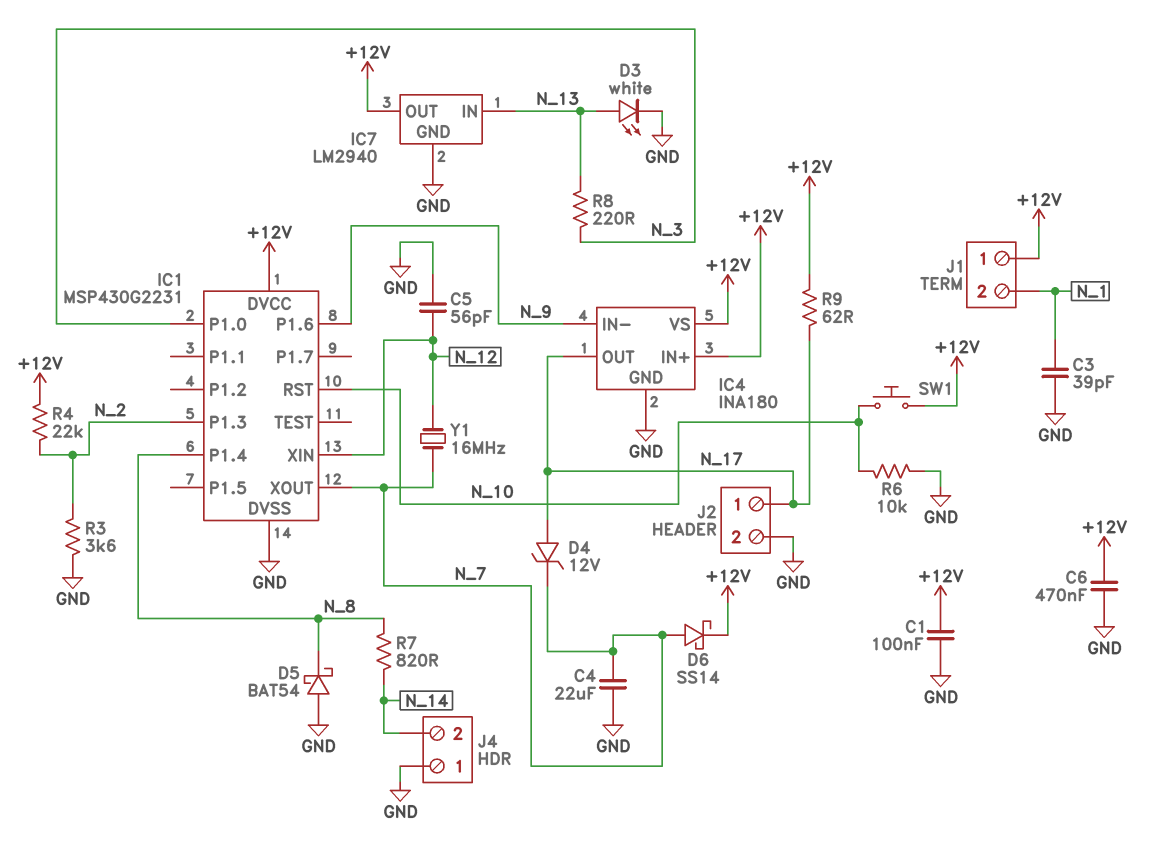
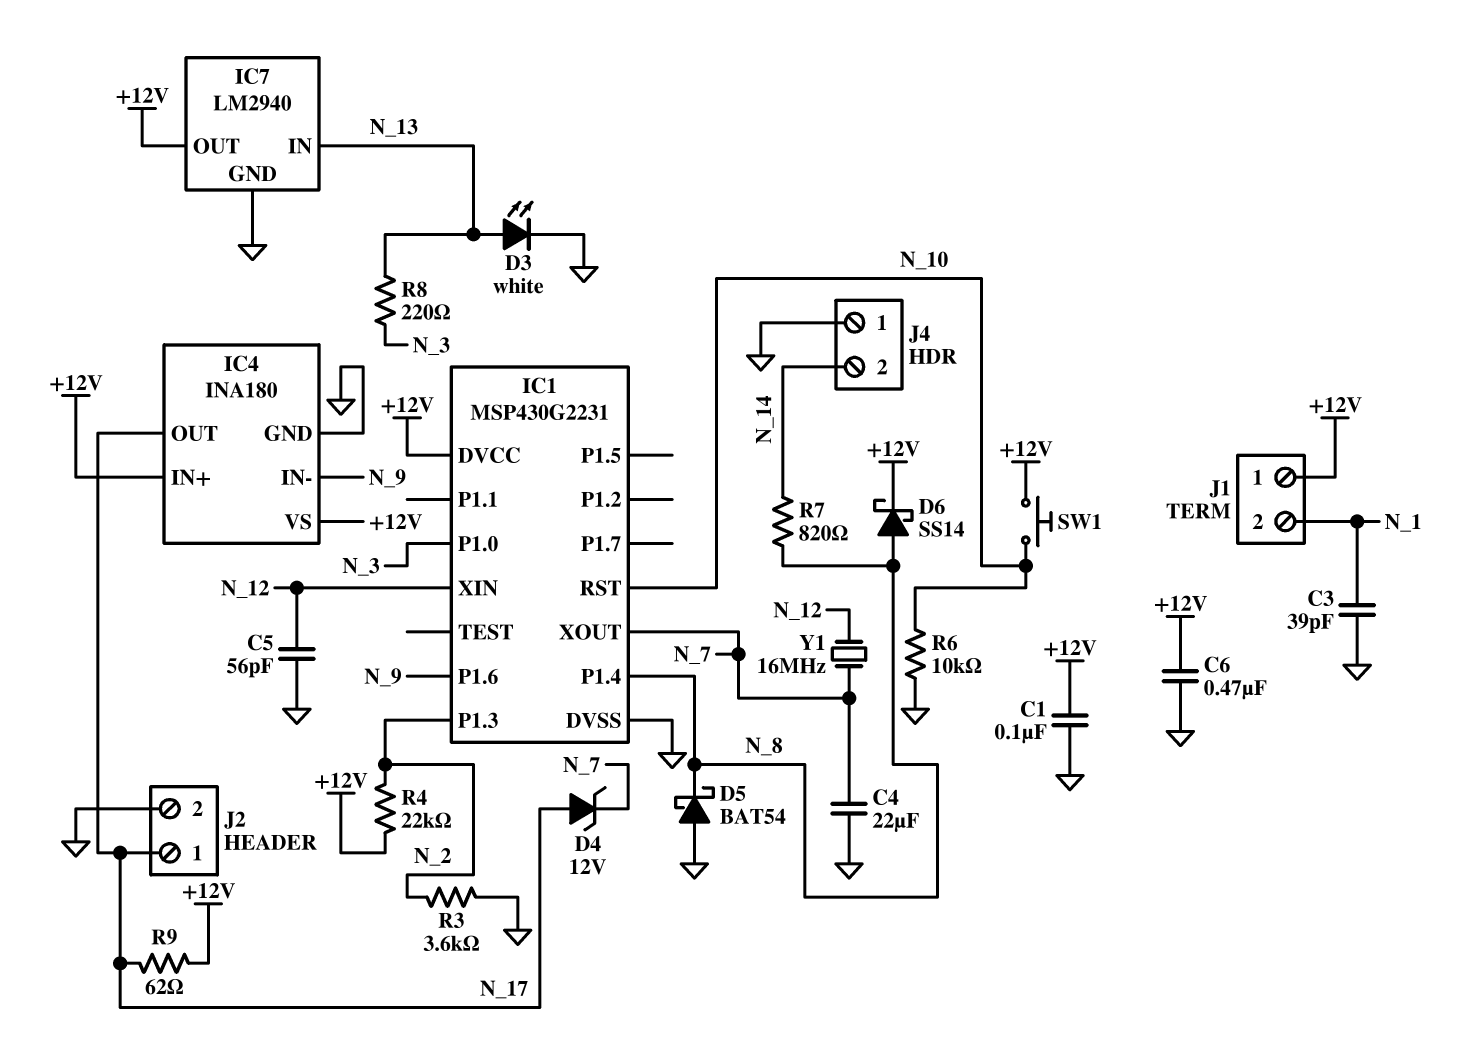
D6: schottky SS14 (A N_7, K +12V) -> schottky SS14 (A N_8, K +12V)

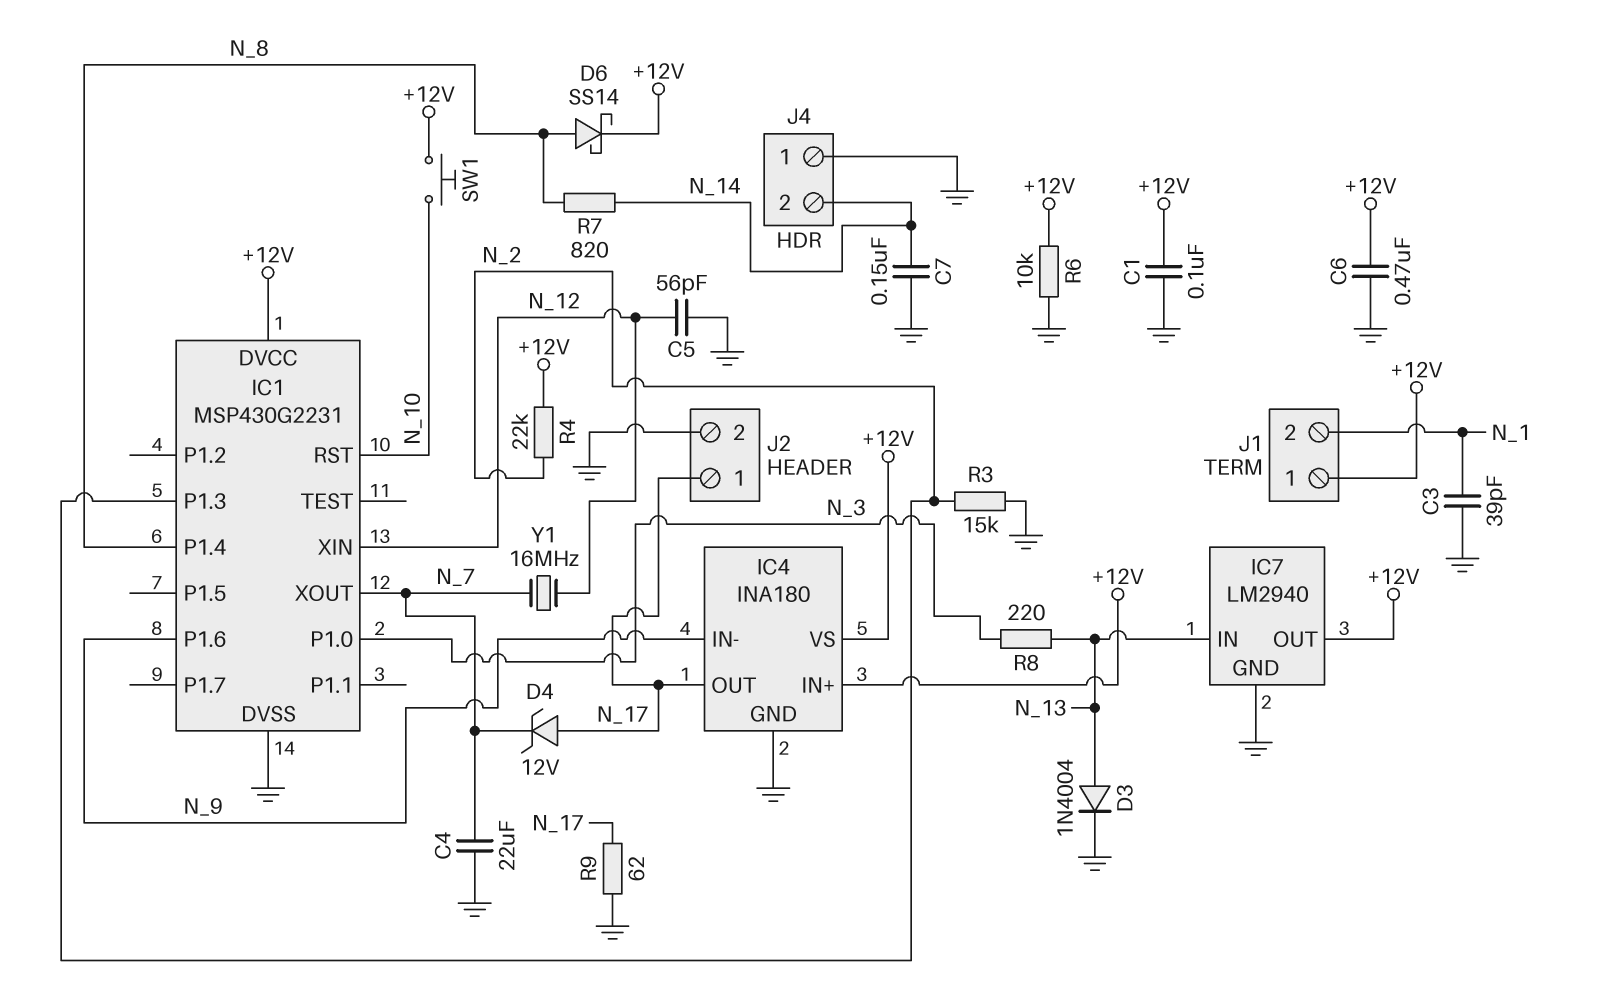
C7: none -> 150nF (GND, N_14)
D3: LED white (A N_13, K GND) -> diode 1N4004 (A N_13, K GND)
D5: schottky BAT54 (A GND, K N_8) -> none
R3: 3.6k (GND, N_2) -> 15k (GND, N_2)
R6: 10k (GND, N_10) -> 10k (+12V, GND)
R9: 62 (+12V, N_17) -> 62 (GND, N_17)

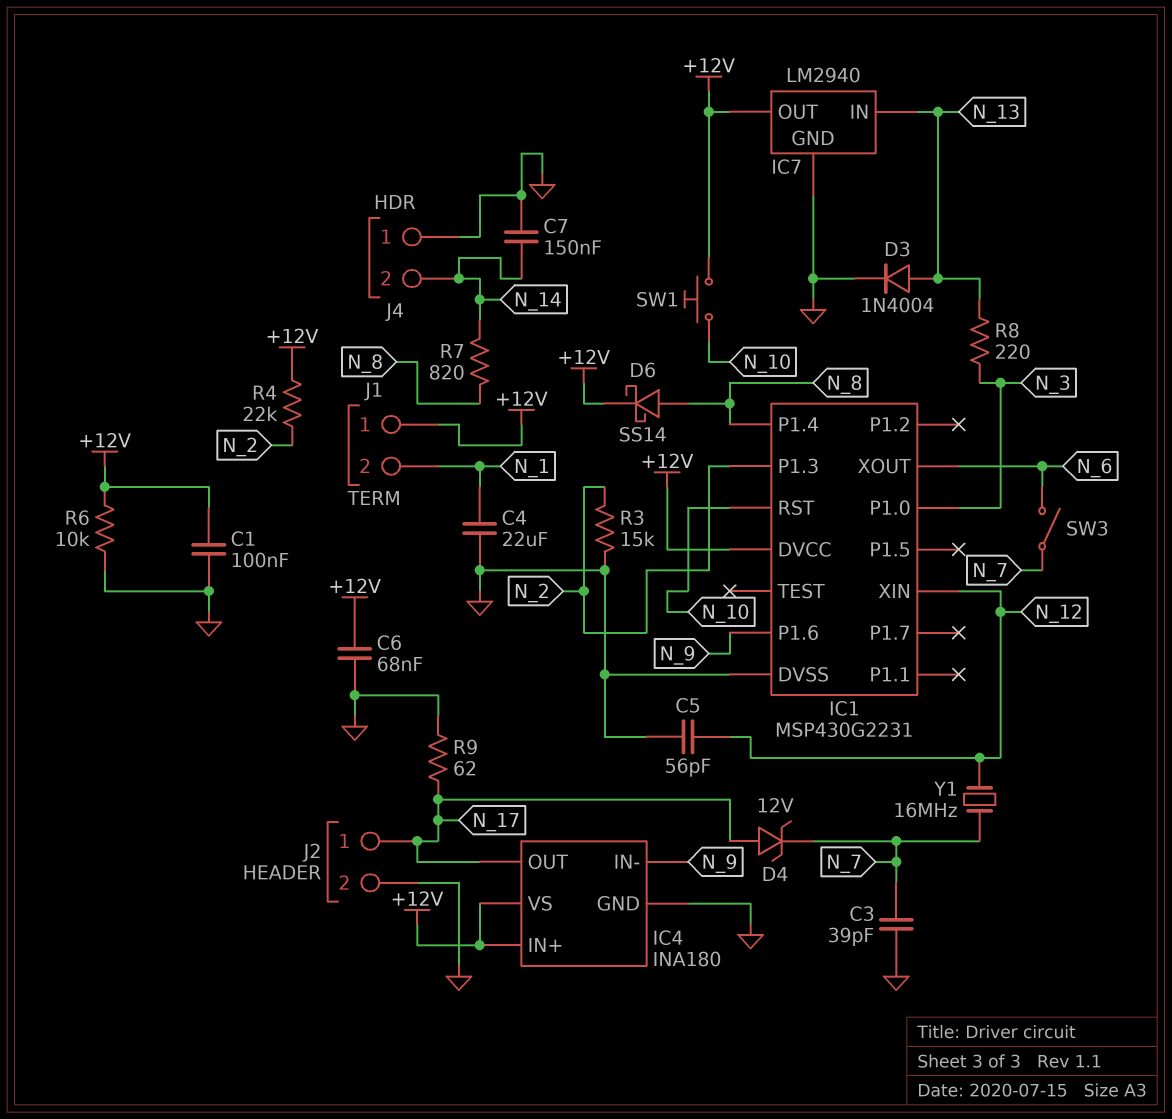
C3: 39pF (GND, N_1) -> 39pF (GND, N_7)
C4: 22uF (GND, N_7) -> 22uF (GND, N_1)
C6: 470nF (+12V, GND) -> 68nF (+12V, GND)
IC1 pin XOUT: N_7 -> N_6
SW3: none -> switch (N_6, N_7)

